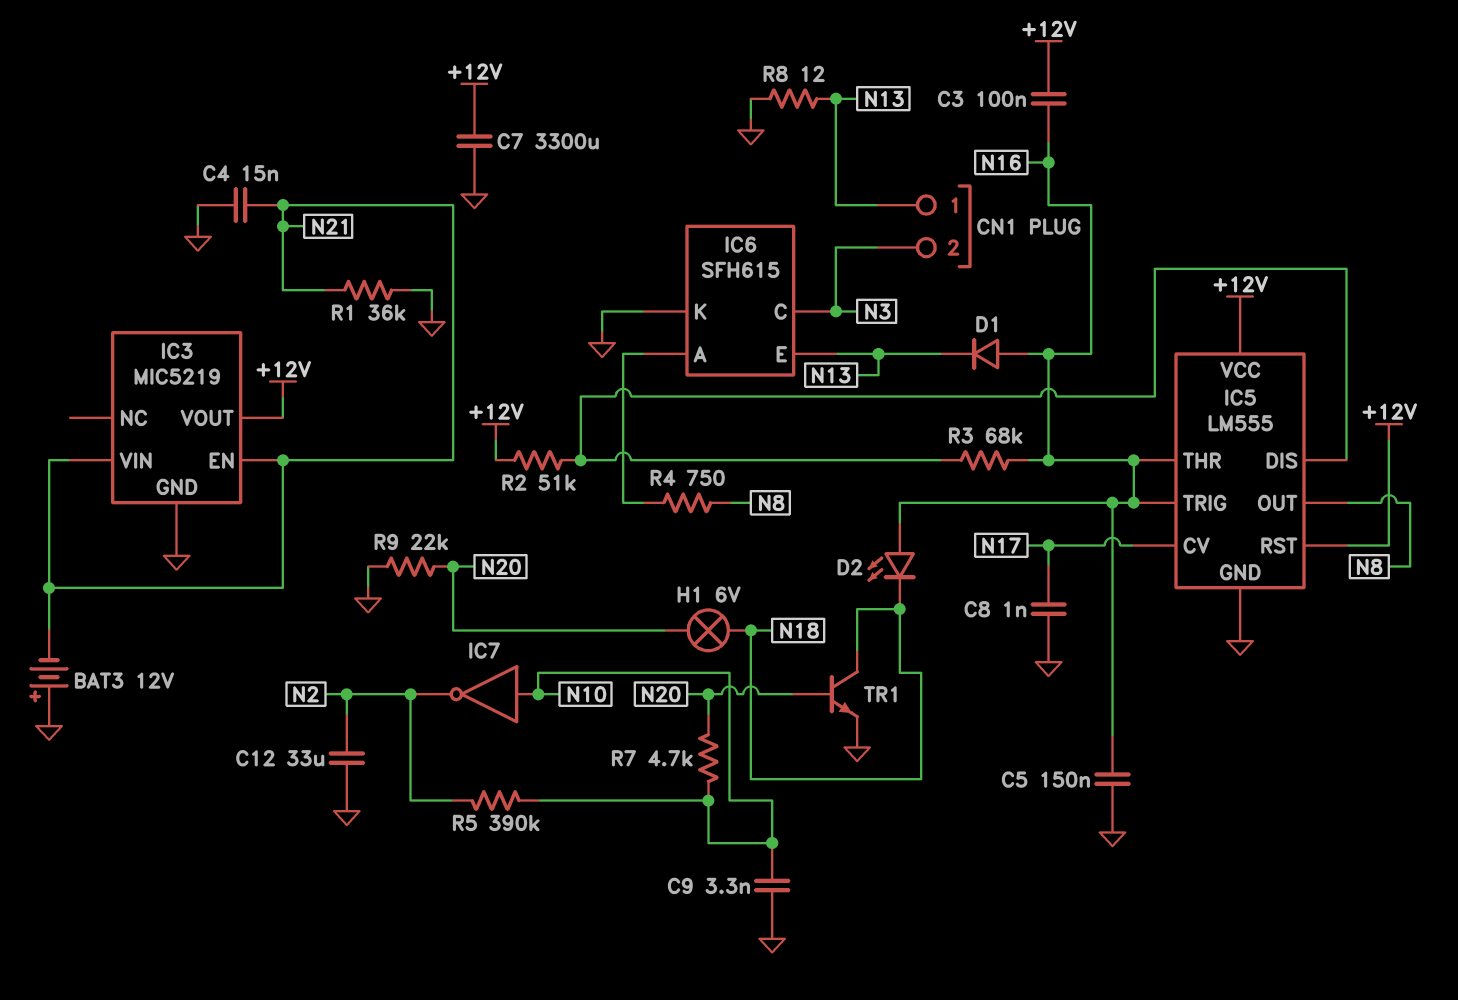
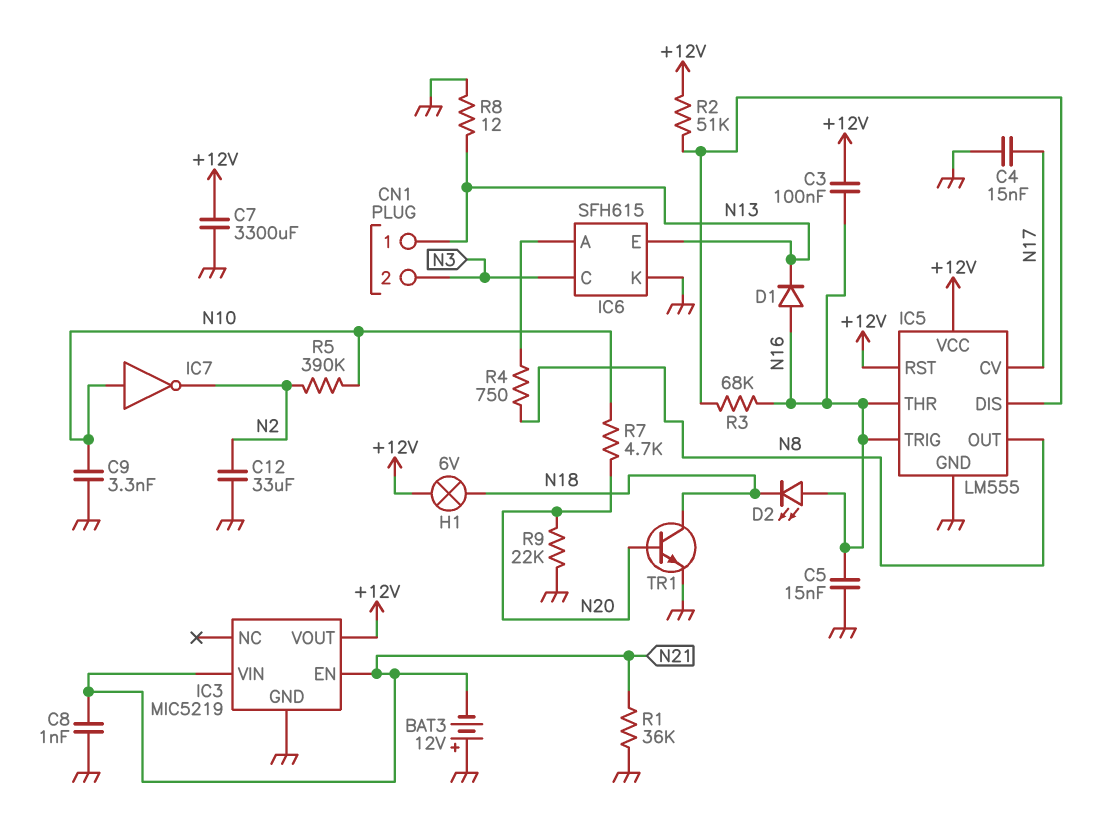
C4: 15nF (GND, N21) -> 15nF (GND, N17)
C5: 150nF (GND, N16) -> 15nF (GND, N16)
C8: 1nF (GND, N17) -> 1nF (GND, N21)
H1: lamp 6V (N18, N20) -> lamp 6V (+12V, N18)

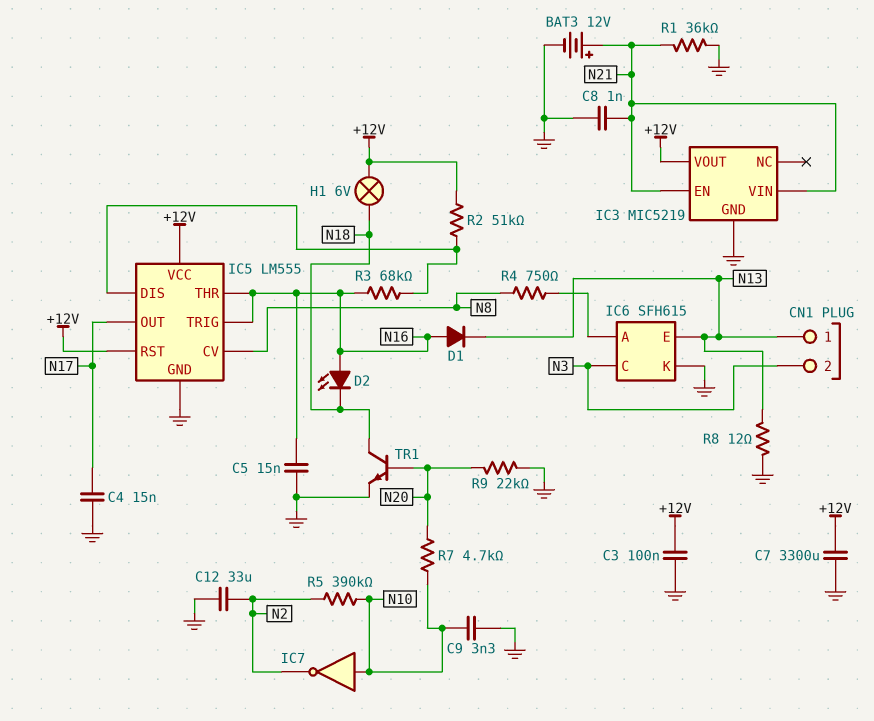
BAT3: 12V (plus GND, minus N21) -> 12V (plus N21, minus GND)
C3: 100nF (+12V, N16) -> 100nF (+12V, GND)
IC5 pin CV: N17 -> N8
IC5 pin OUT: N8 -> N17

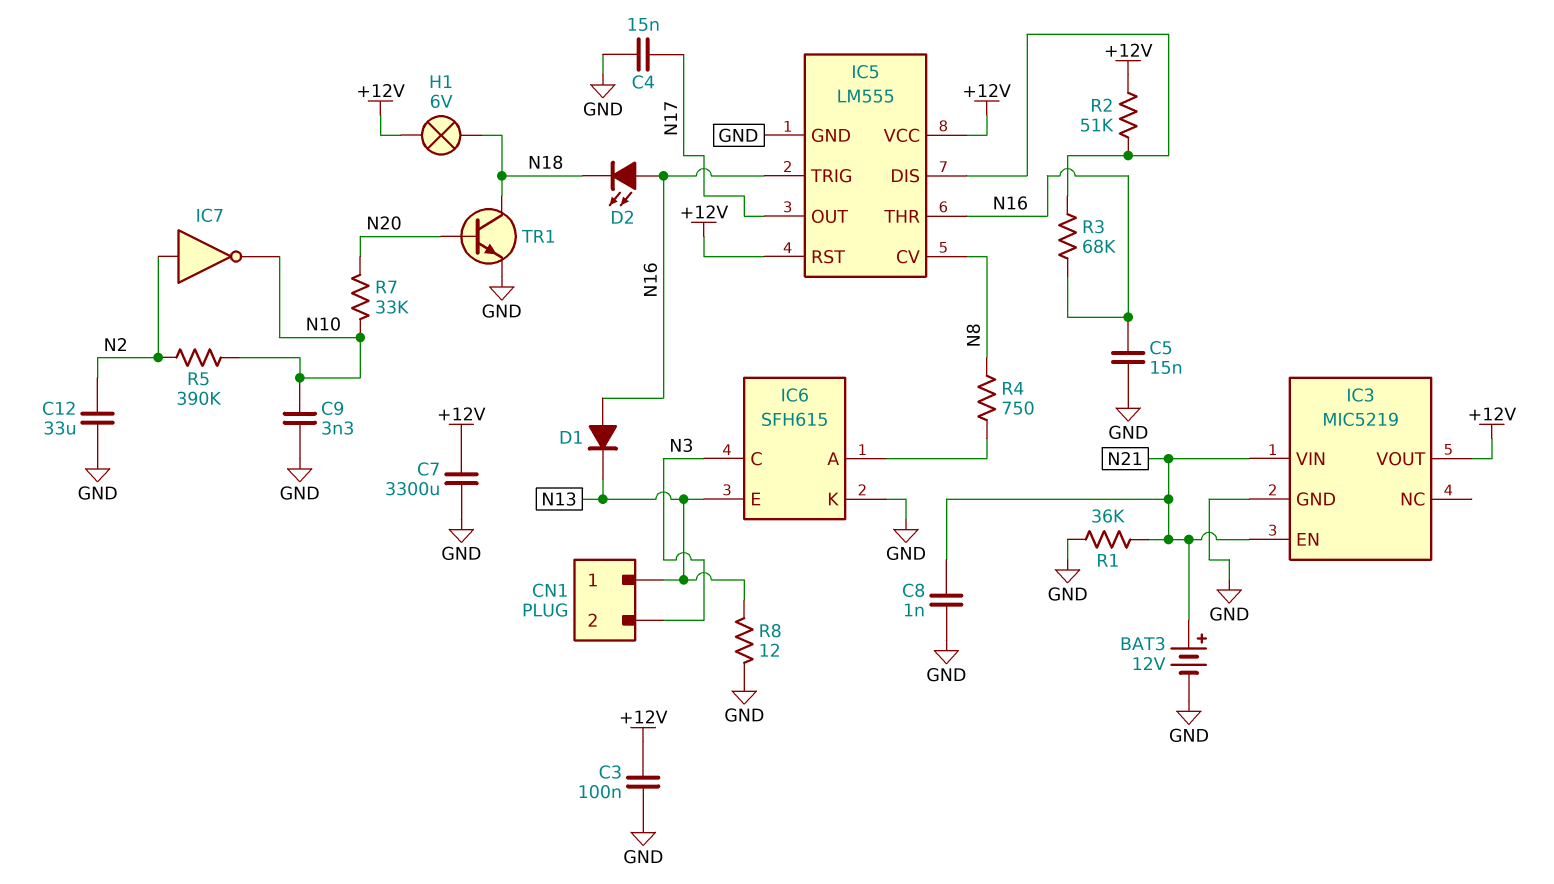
IC7: NOT (in N10, out N2) -> NOT (in N2, out N10)
R7: 4.7k (N10, N20) -> 33k (N10, N20)
R9: 22k (GND, N20) -> none

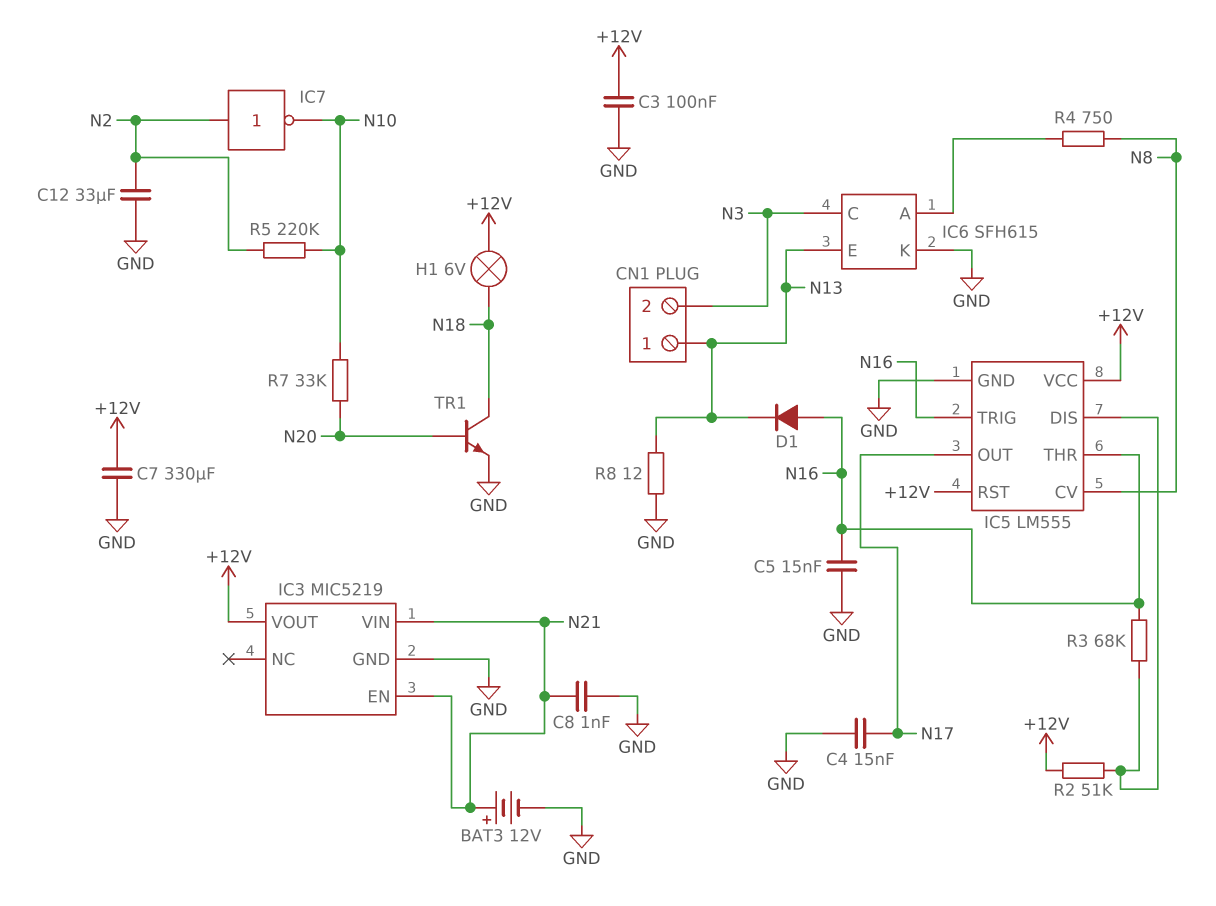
C7: 3300uF (+12V, GND) -> 330uF (+12V, GND)
C9: 3.3nF (GND, N10) -> none
D2: LED (A N16, K N18) -> none
R1: 36k (GND, N21) -> none
R5: 390k (N2, N10) -> 220k (N2, N10)

